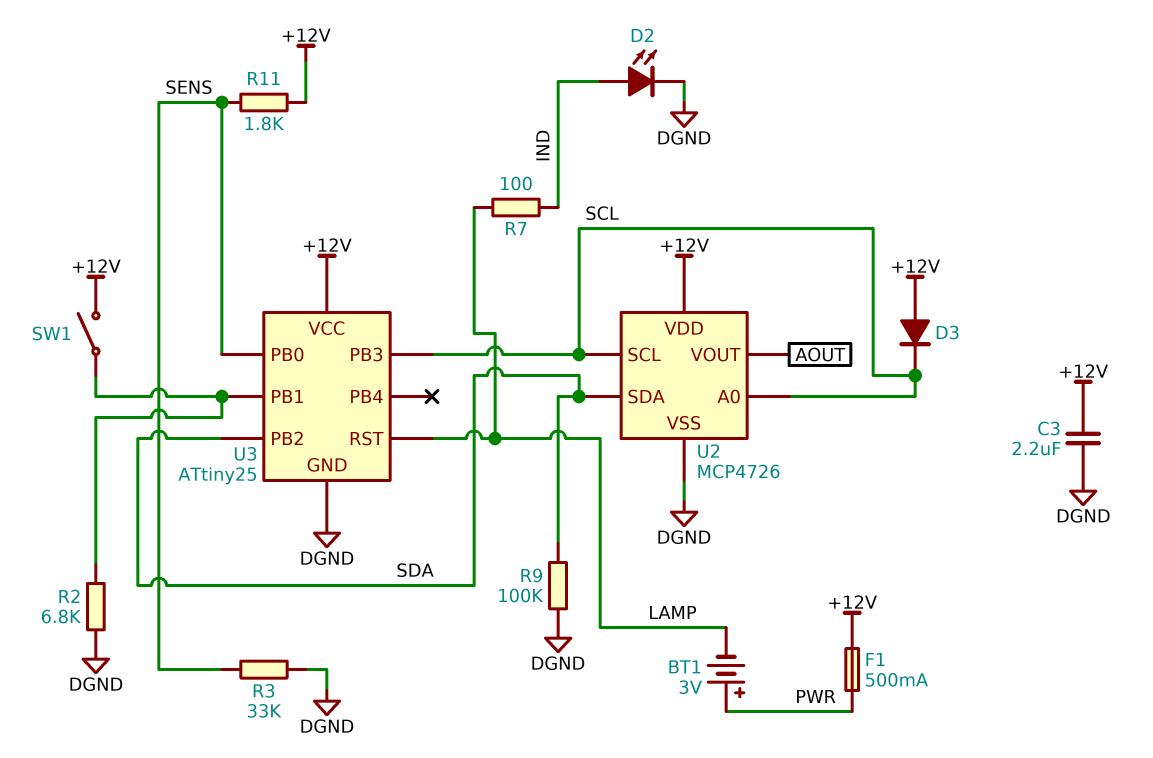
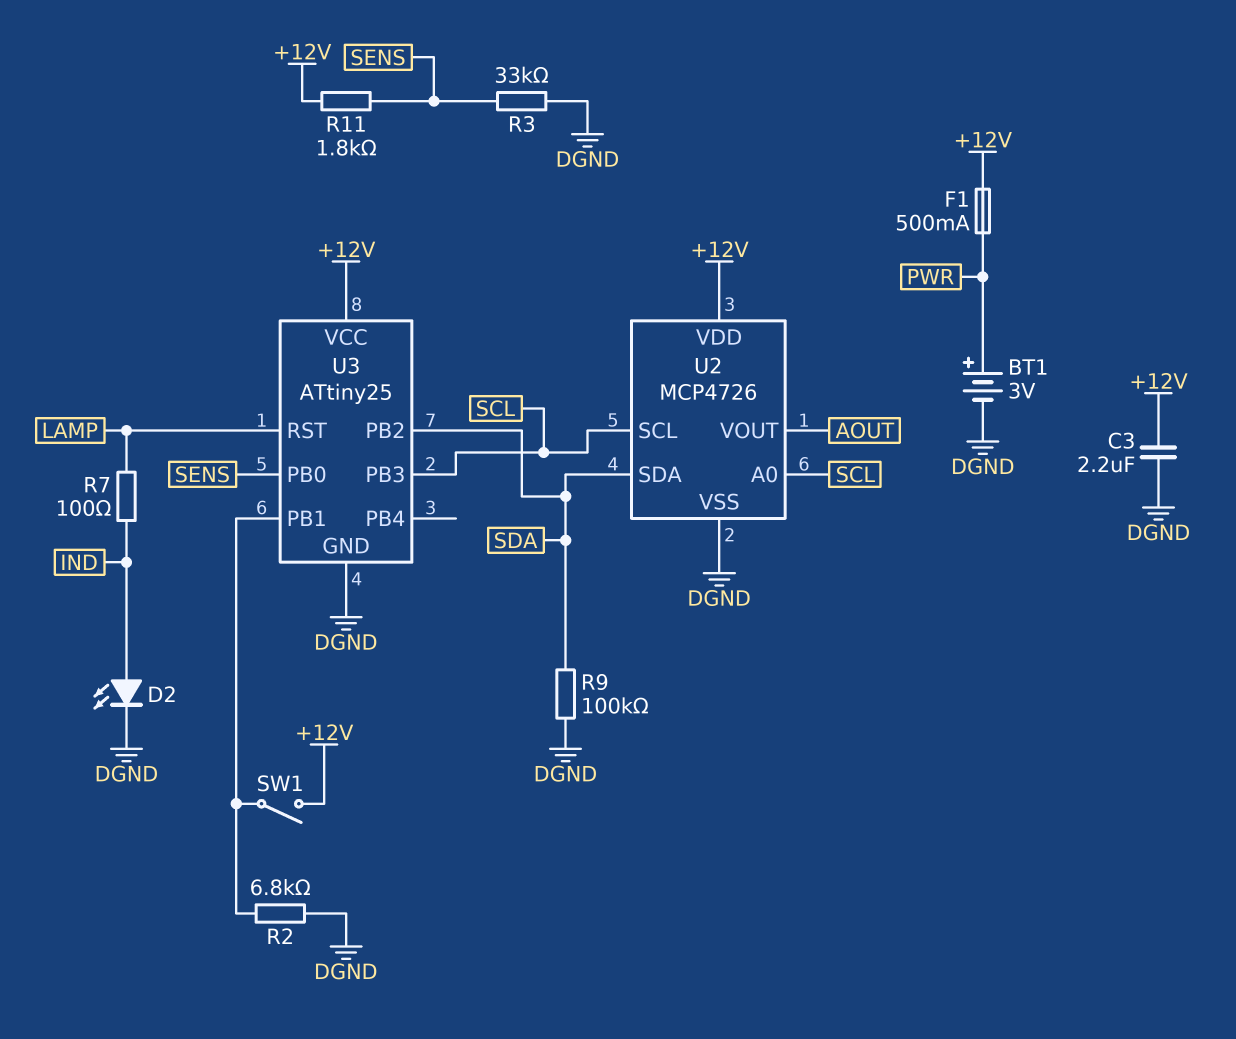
BT1: 3V (plus PWR, minus LAMP) -> 3V (plus PWR, minus DGND)
D3: diode (A +12V, K SCL) -> none

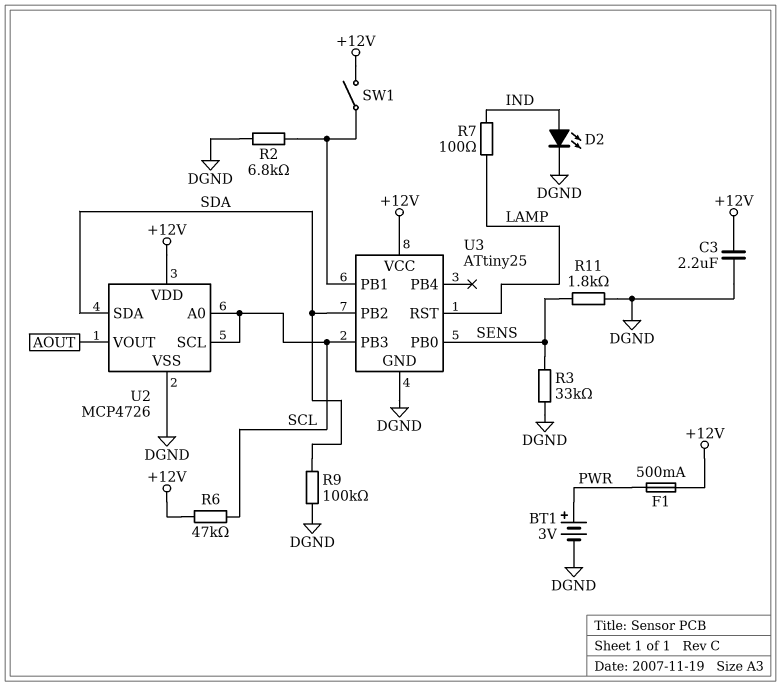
R6: none -> 47k (+12V, SCL)
R11: 1.8k (+12V, SENS) -> 1.8k (DGND, SENS)

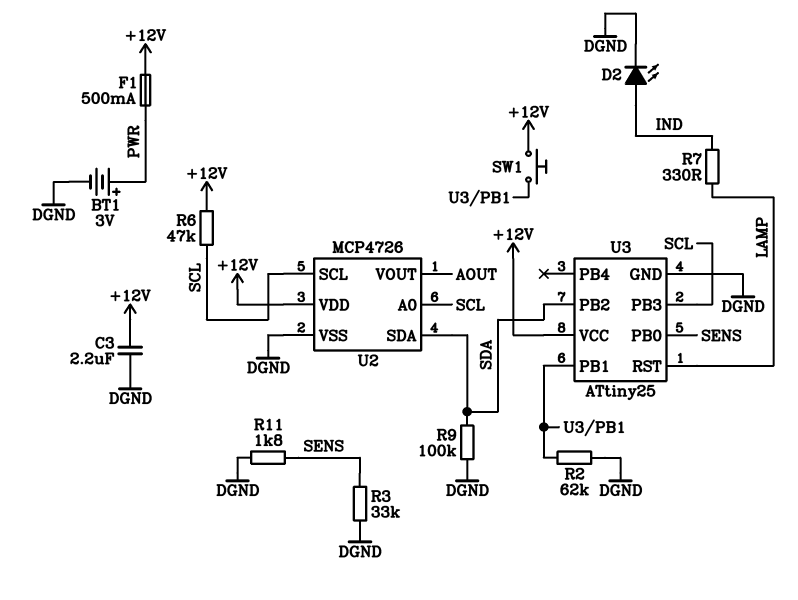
R2: 6.8k (DGND, U3/PB1) -> 62k (DGND, U3/PB1)
R7: 100 (IND, LAMP) -> 330 (IND, LAMP)
SW1: switch (+12V, U3/PB1) -> button (+12V, U3/PB1)

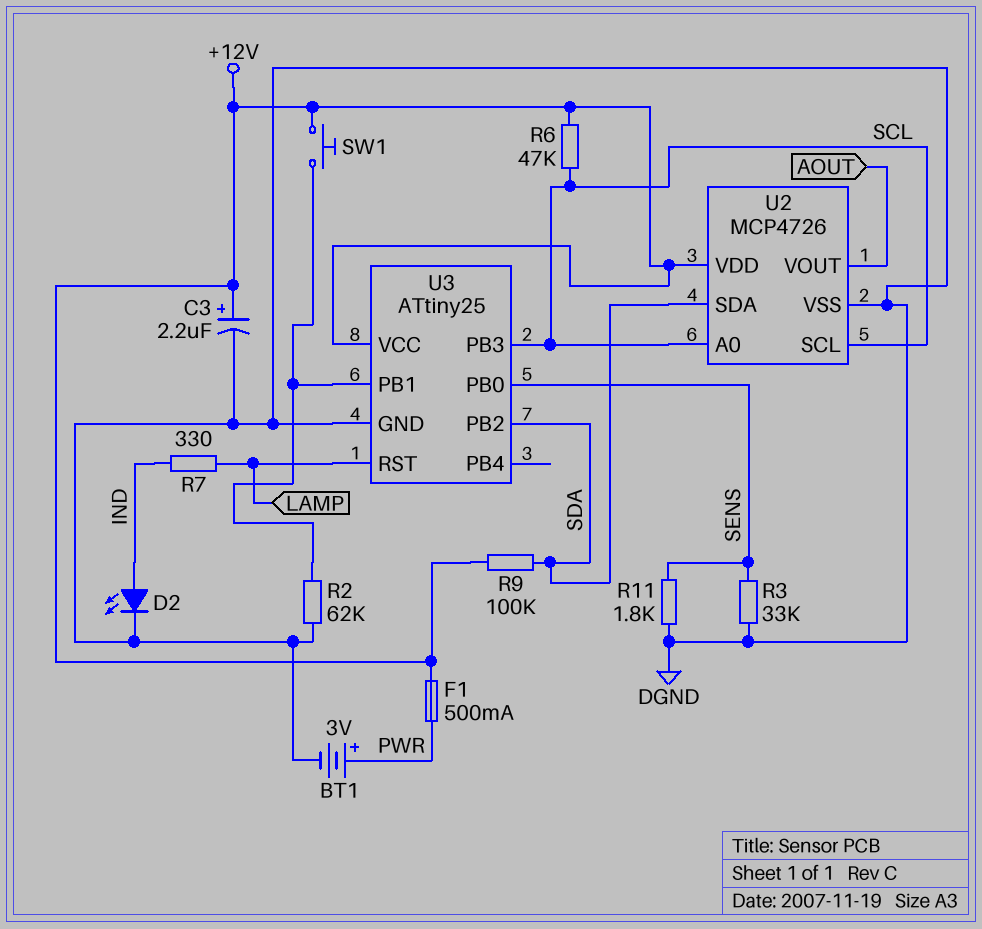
C3: 2.2uF (+12V, DGND) -> 2.2uF (plus +12V, minus DGND)
R9: 100k (DGND, SDA) -> 100k (+12V, SDA)

